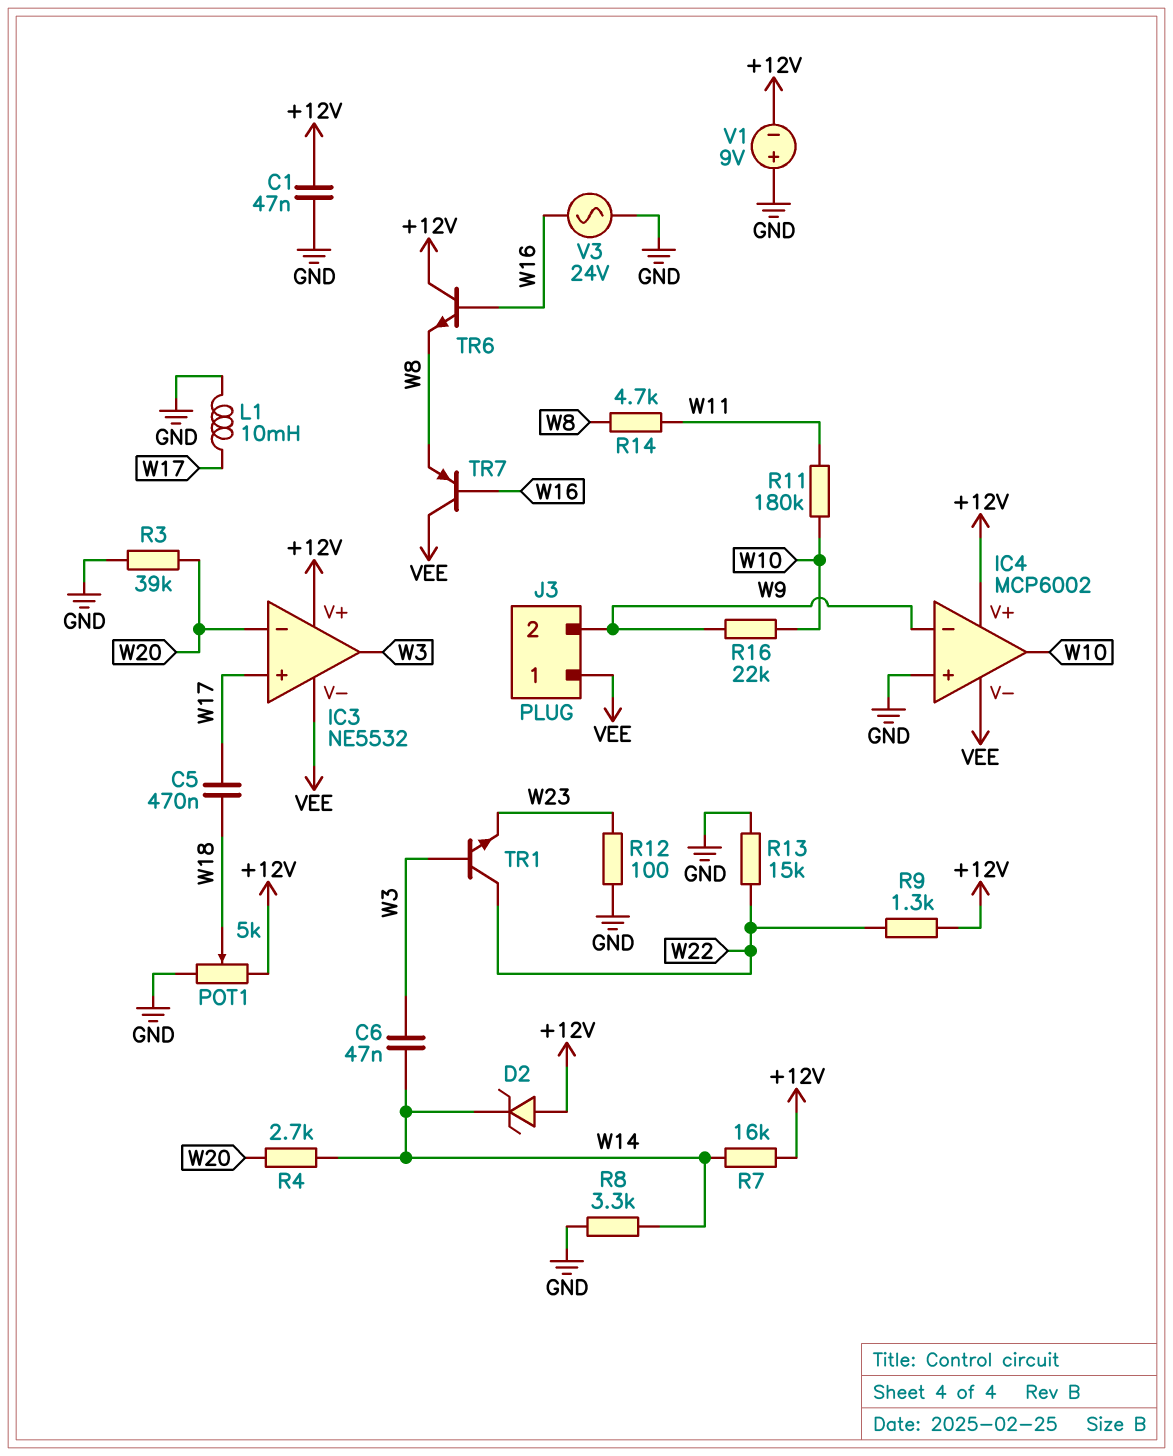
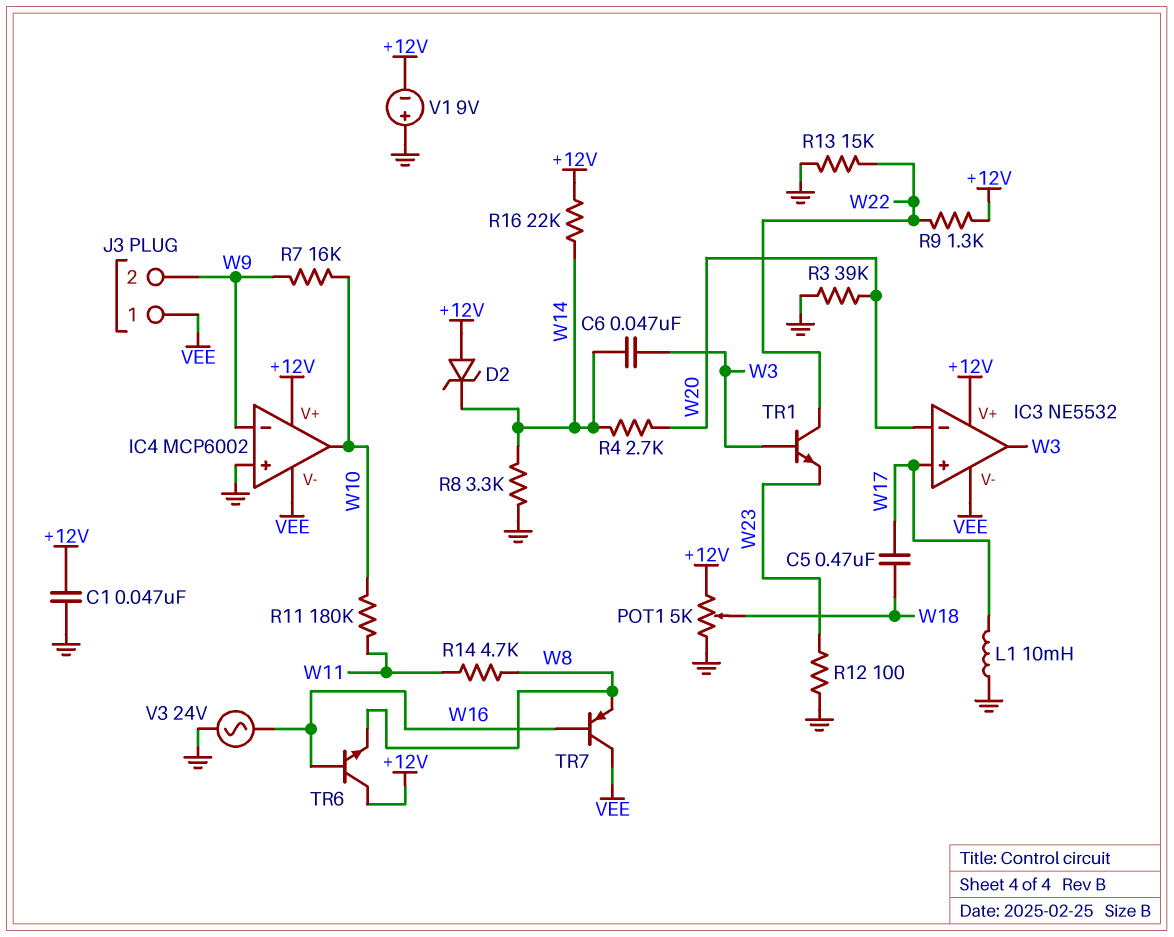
R7: 16k (+12V, W14) -> 16k (W9, W10)
R16: 22k (W9, W10) -> 22k (+12V, W14)

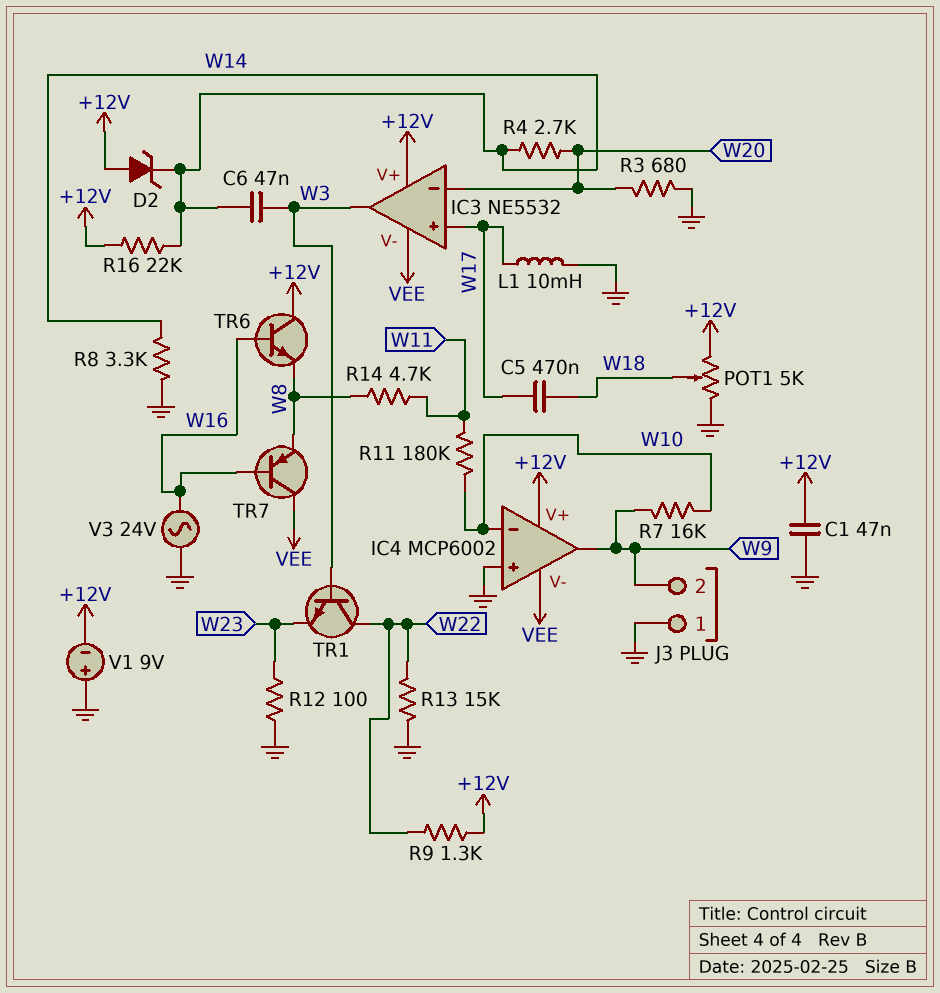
IC4 pin in-: W9 -> W10
IC4 pin out: W10 -> W9
J3 pin 1: VEE -> GND
R3: 39k (GND, W20) -> 680 (GND, W20)

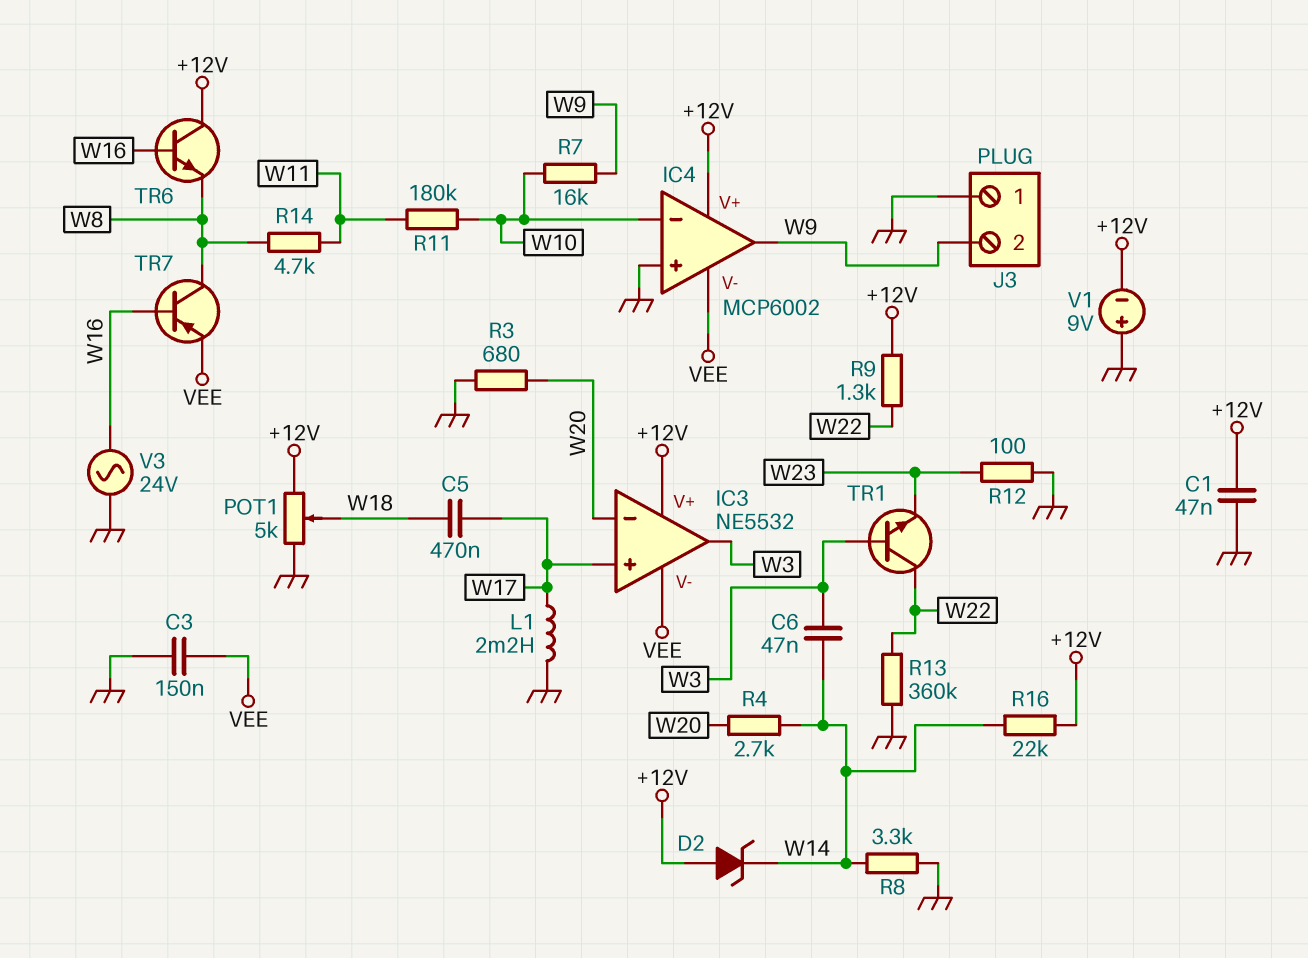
C3: none -> 150nF (GND, VEE)
L1: 10mH (GND, W17) -> 2.2mH (GND, W17)
R13: 15k (GND, W22) -> 360k (GND, W22)
TR7: PNP (B W16, C VEE, E W8) -> PNP (B W16, C W8, E VEE)

